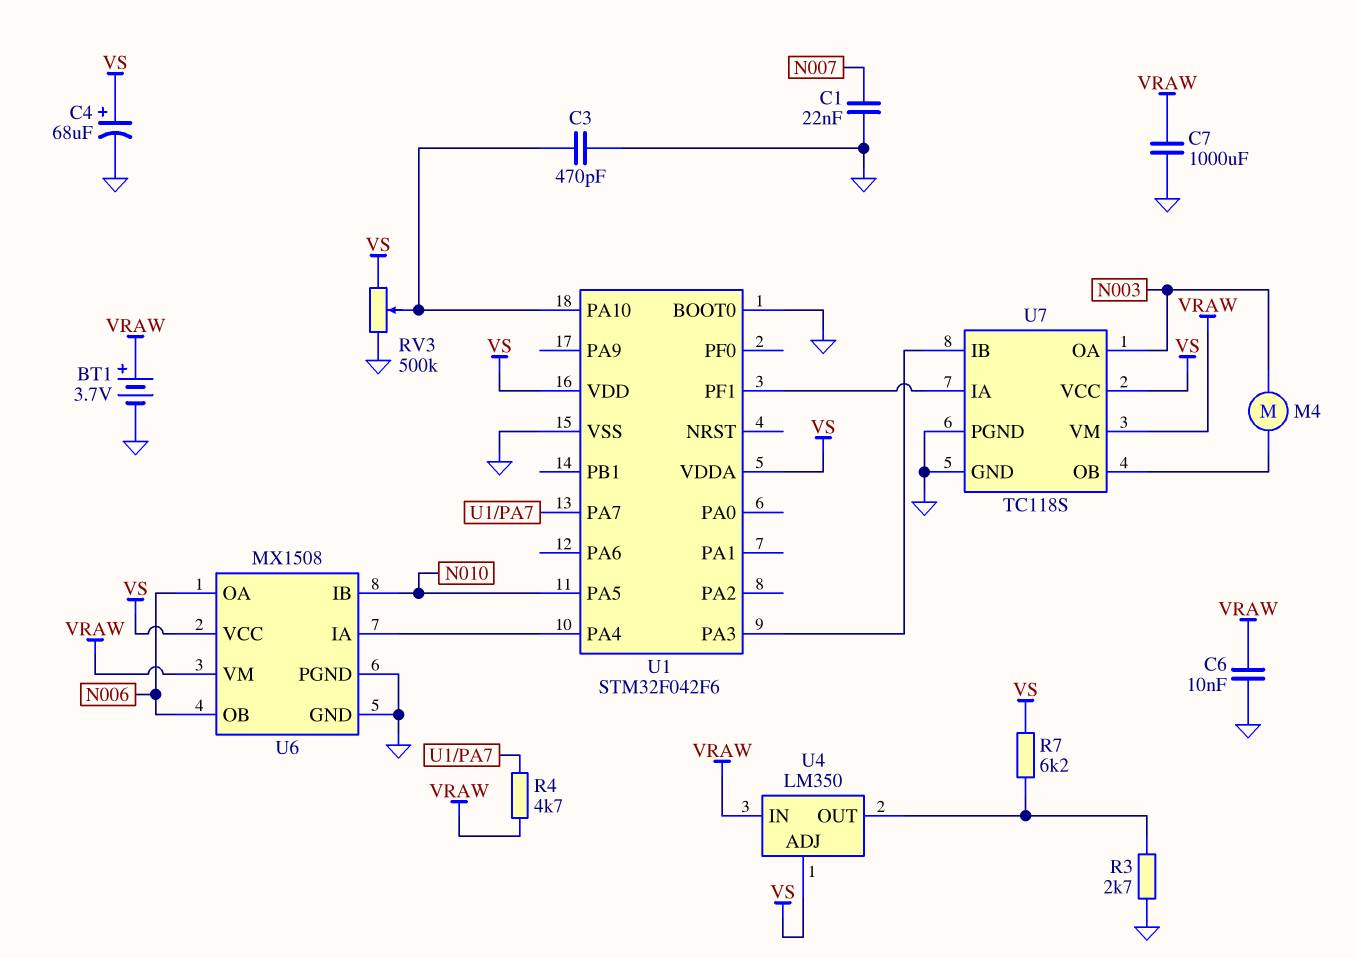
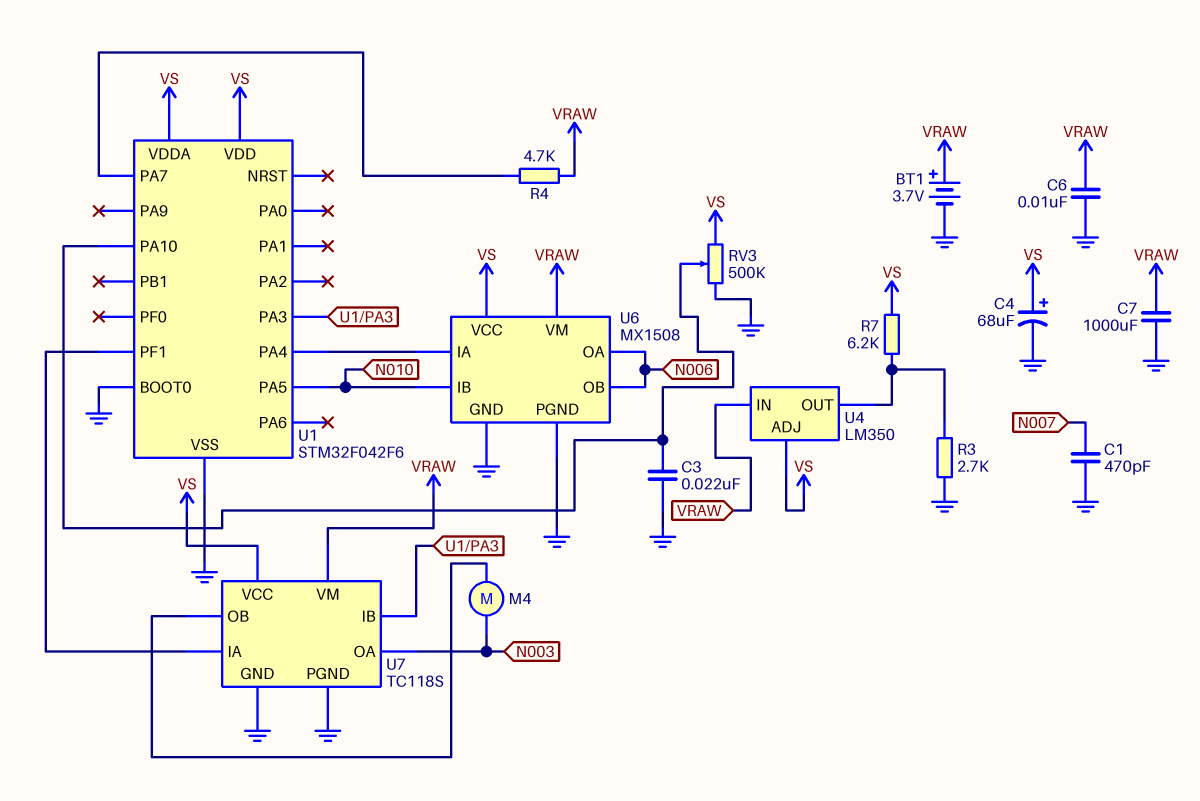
C1: 22nF (GND, N007) -> 470pF (GND, N007)
C3: 470pF (GND, U1/PA10) -> 22nF (GND, U1/PA10)

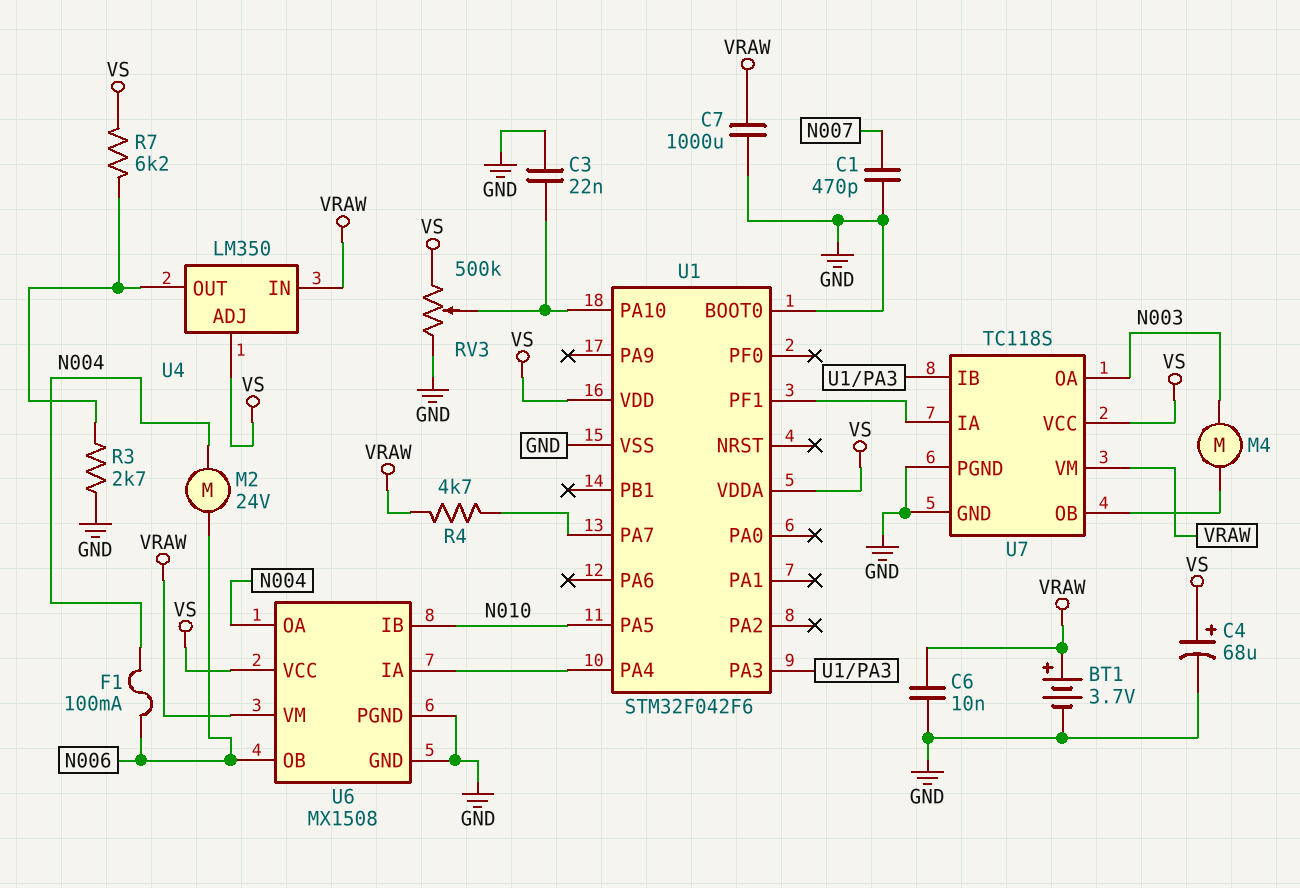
F1: none -> 100mA (N004, N006)
M2: none -> motor 24V (N004, N006)
U6 pin OA: N006 -> N004

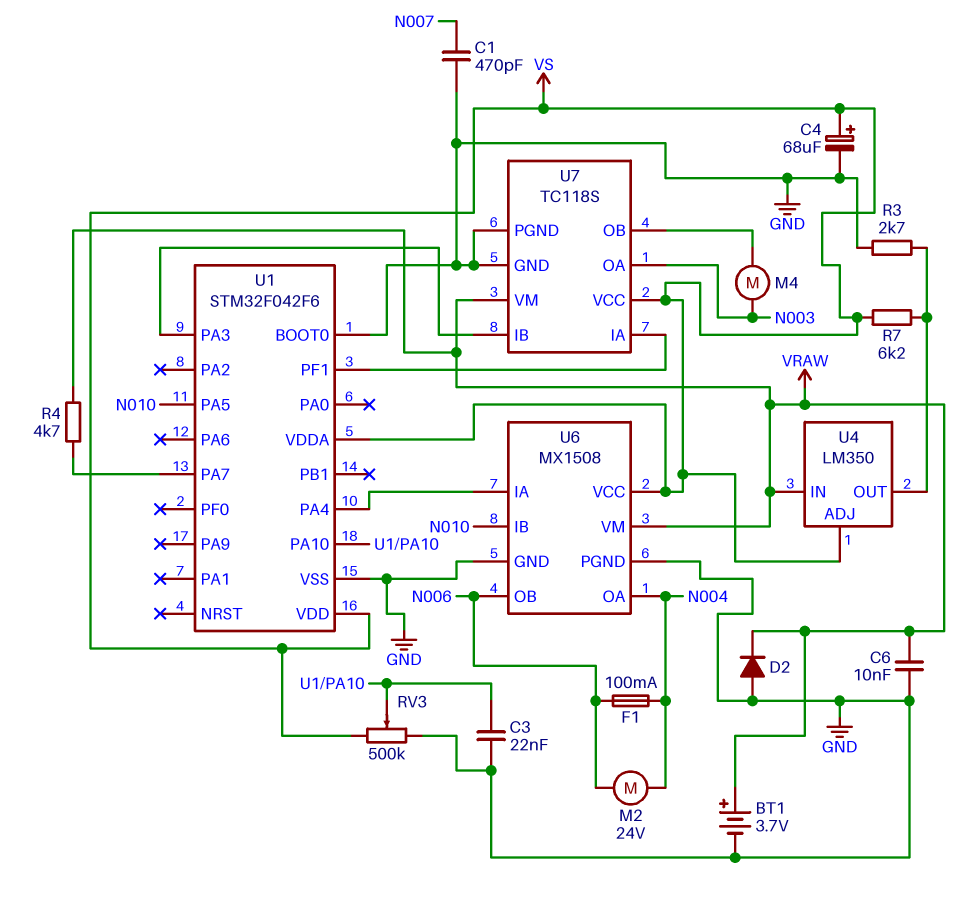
C7: 1000uF (GND, VRAW) -> none
D2: none -> diode (A GND, K VRAW)

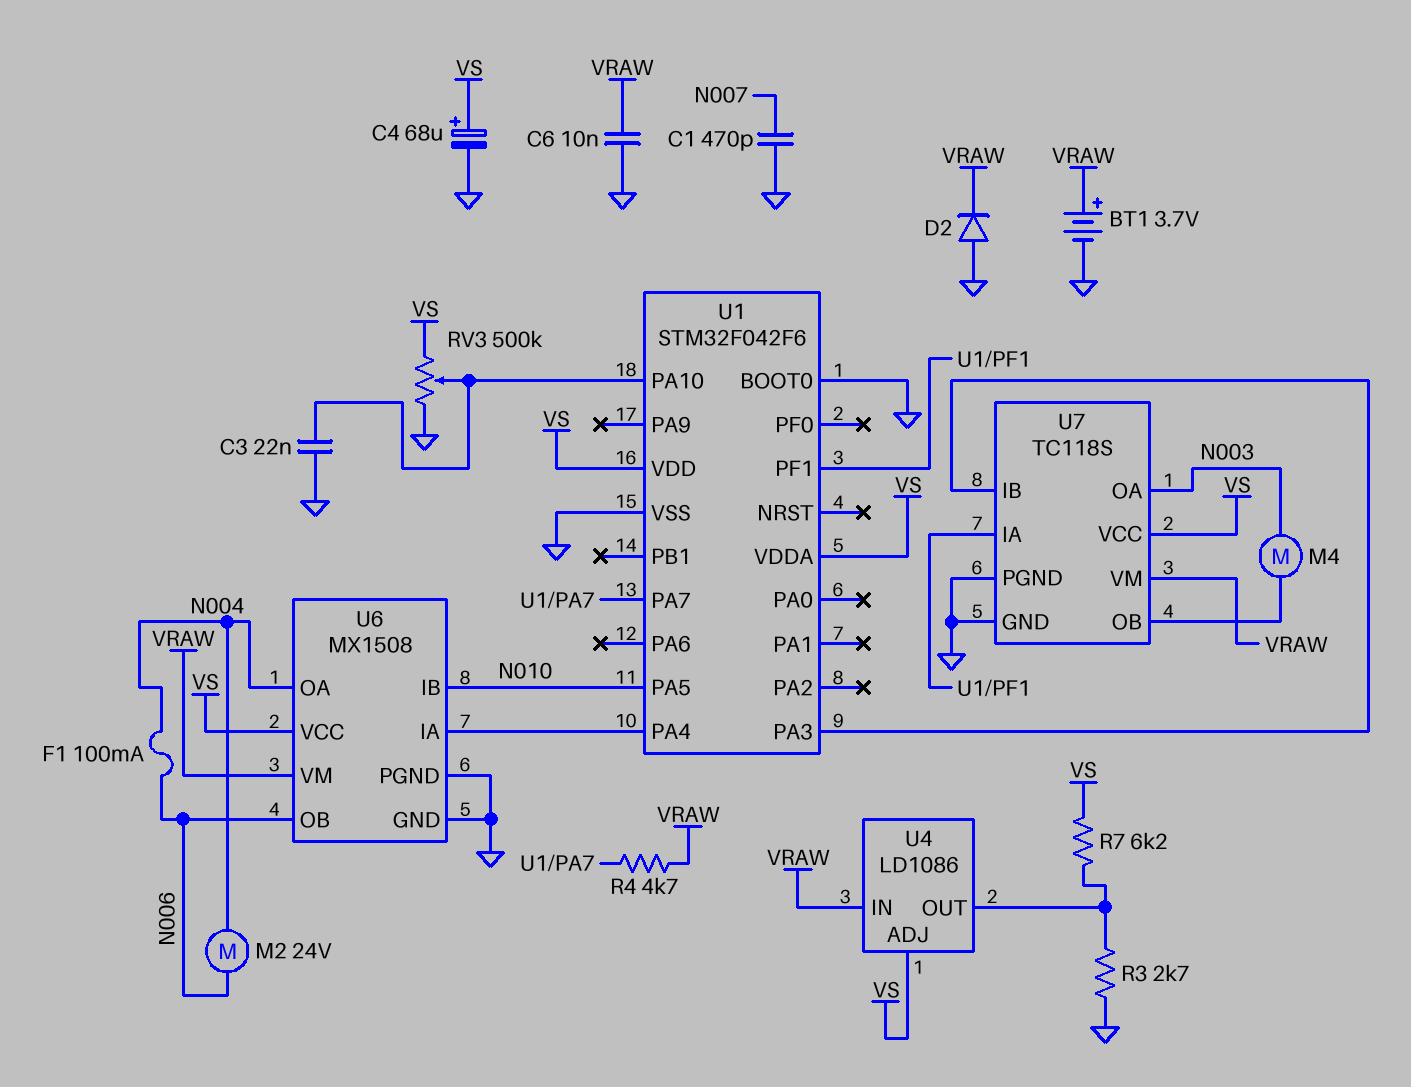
U4: LM350 -> LD1086

